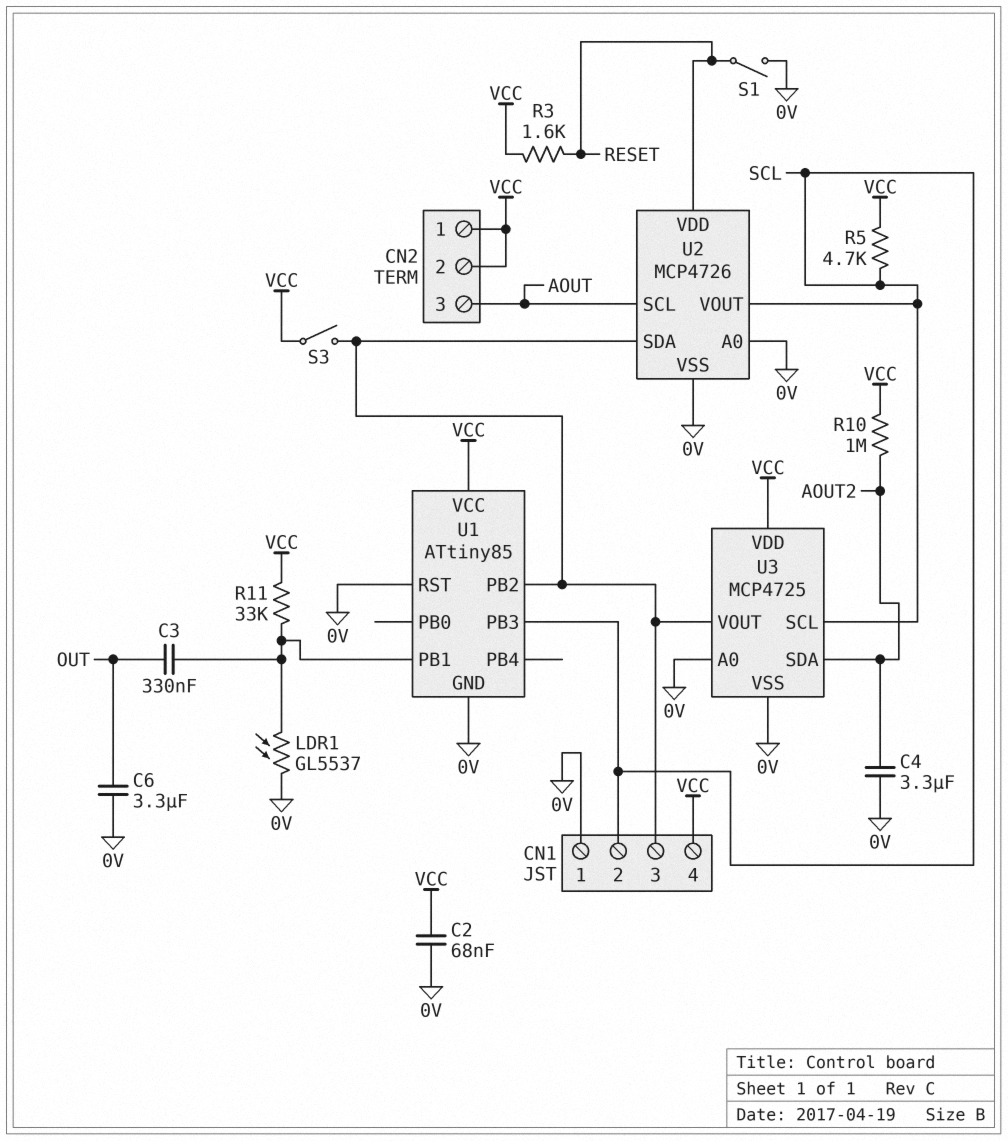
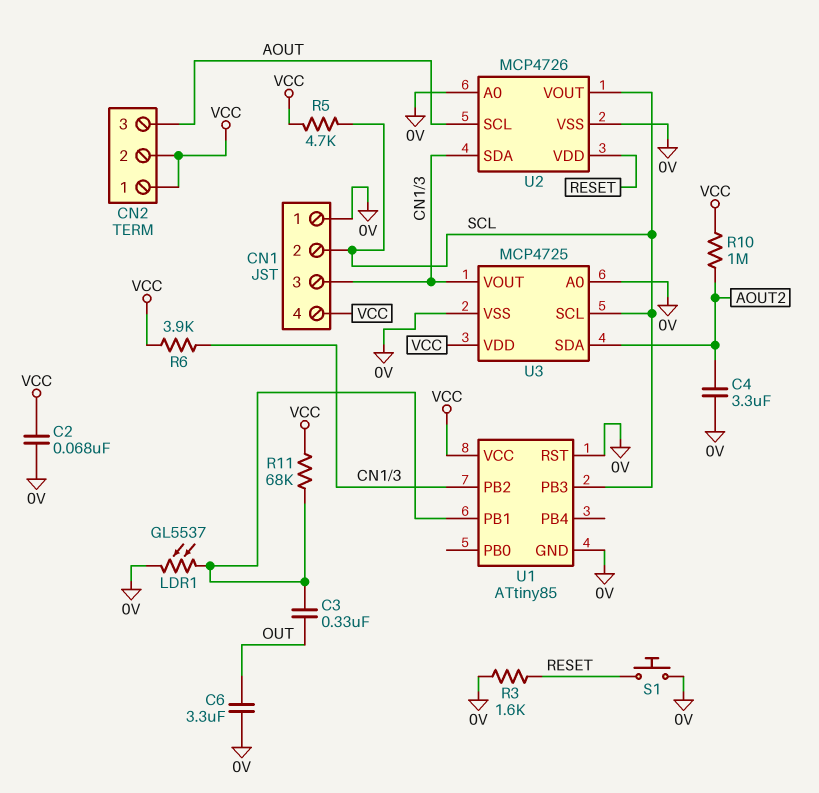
R3: 1.6k (RESET, VCC) -> 1.6k (0V, RESET)
R6: none -> 3.9k (CN1/3, VCC)
R11: 33k (U1/PB1, VCC) -> 68k (U1/PB1, VCC)
S1: switch (0V, RESET) -> button (0V, RESET)
S3: switch (CN1/3, VCC) -> none

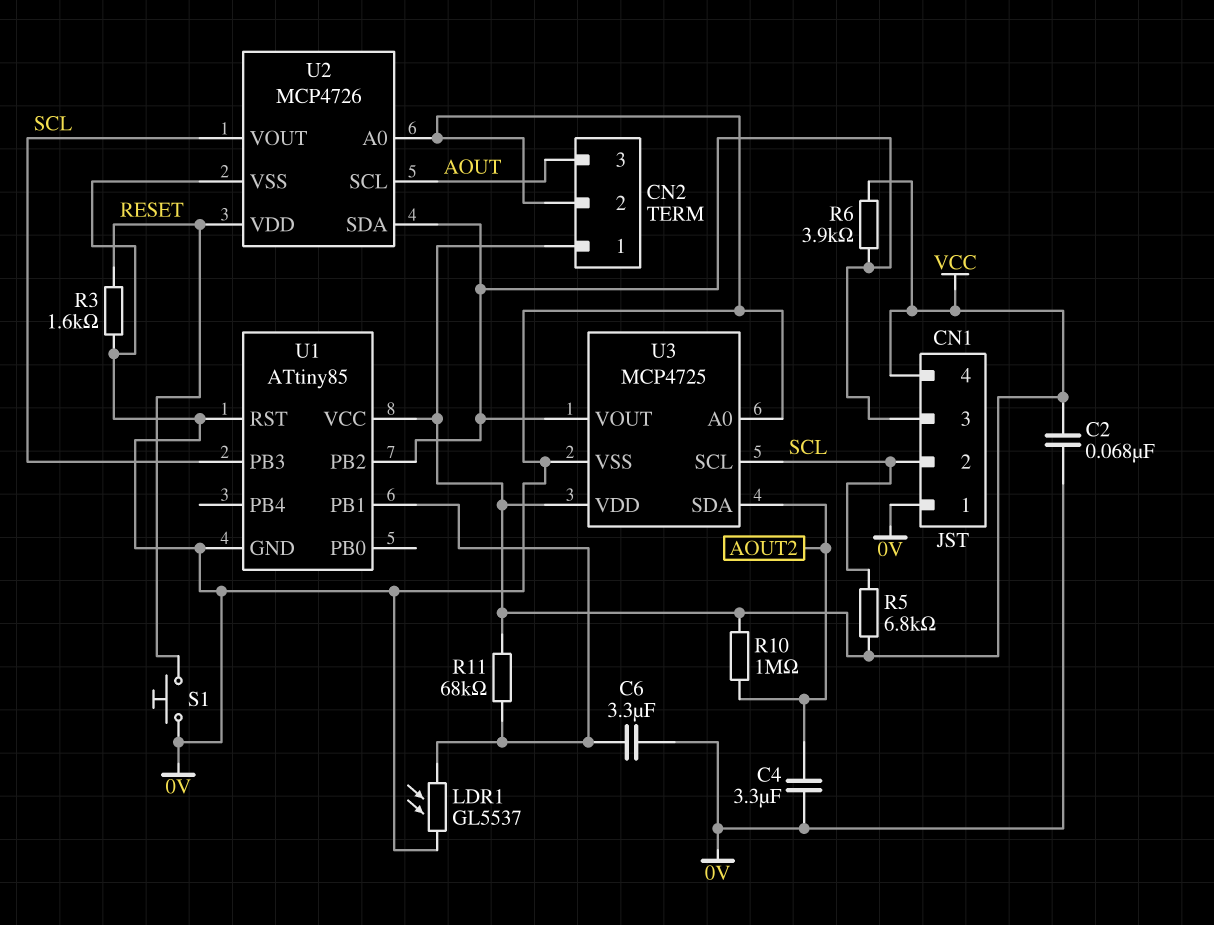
C3: 330nF (OUT, U1/PB1) -> none
C6: 3.3uF (0V, OUT) -> 3.3uF (0V, U1/PB1)
CN2 pin 2: VCC -> 0V
R5: 4.7k (SCL, VCC) -> 6.8k (SCL, VCC)

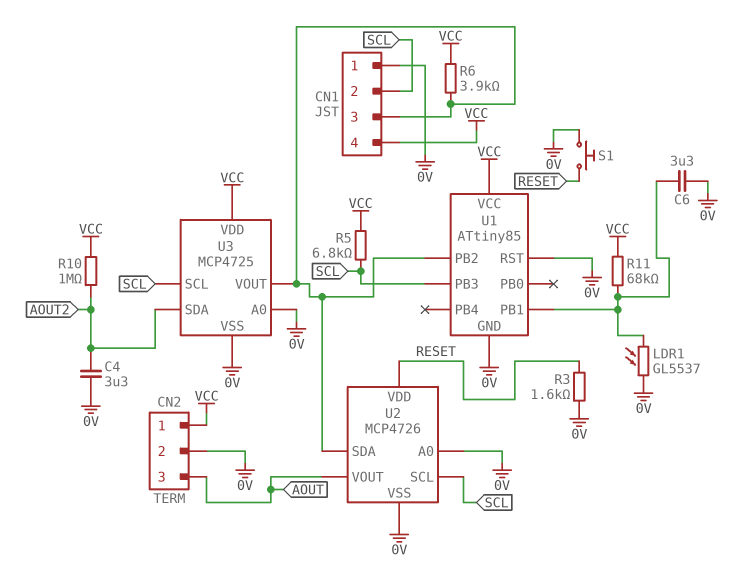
C2: 68nF (0V, VCC) -> none
U2 pin SCL: AOUT -> SCL
U2 pin VOUT: SCL -> AOUT

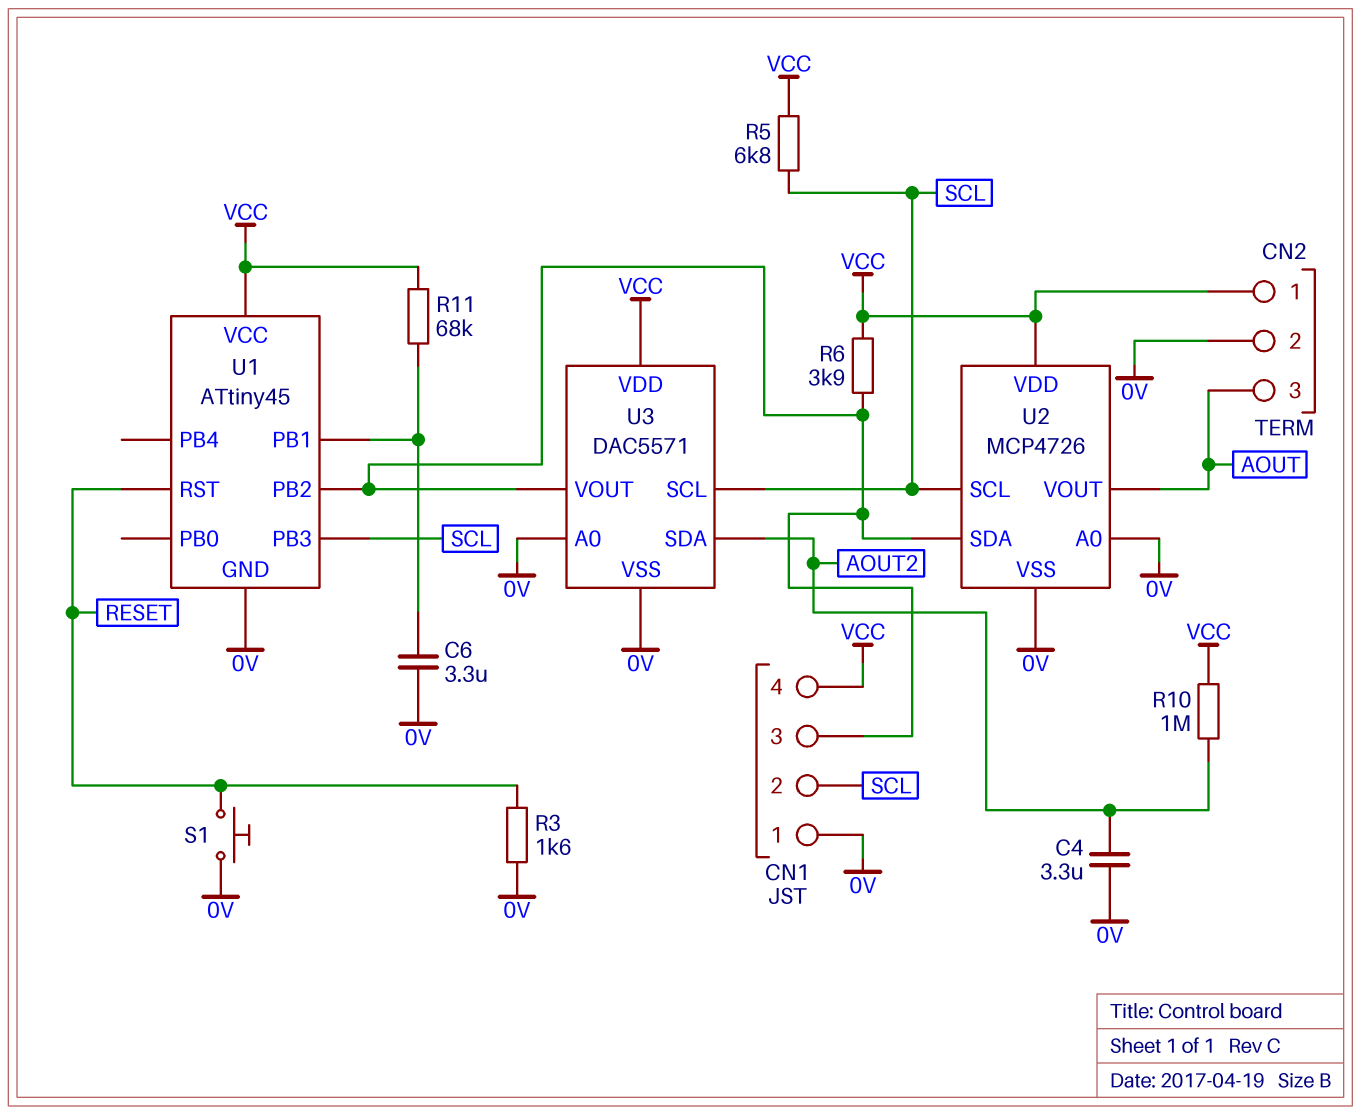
LDR1: GL5537 (0V, U1/PB1) -> none
U1: ATtiny85 -> ATtiny45
U1 pin RST: 0V -> RESET
U2 pin VDD: RESET -> VCC
U3: MCP4725 -> DAC5571

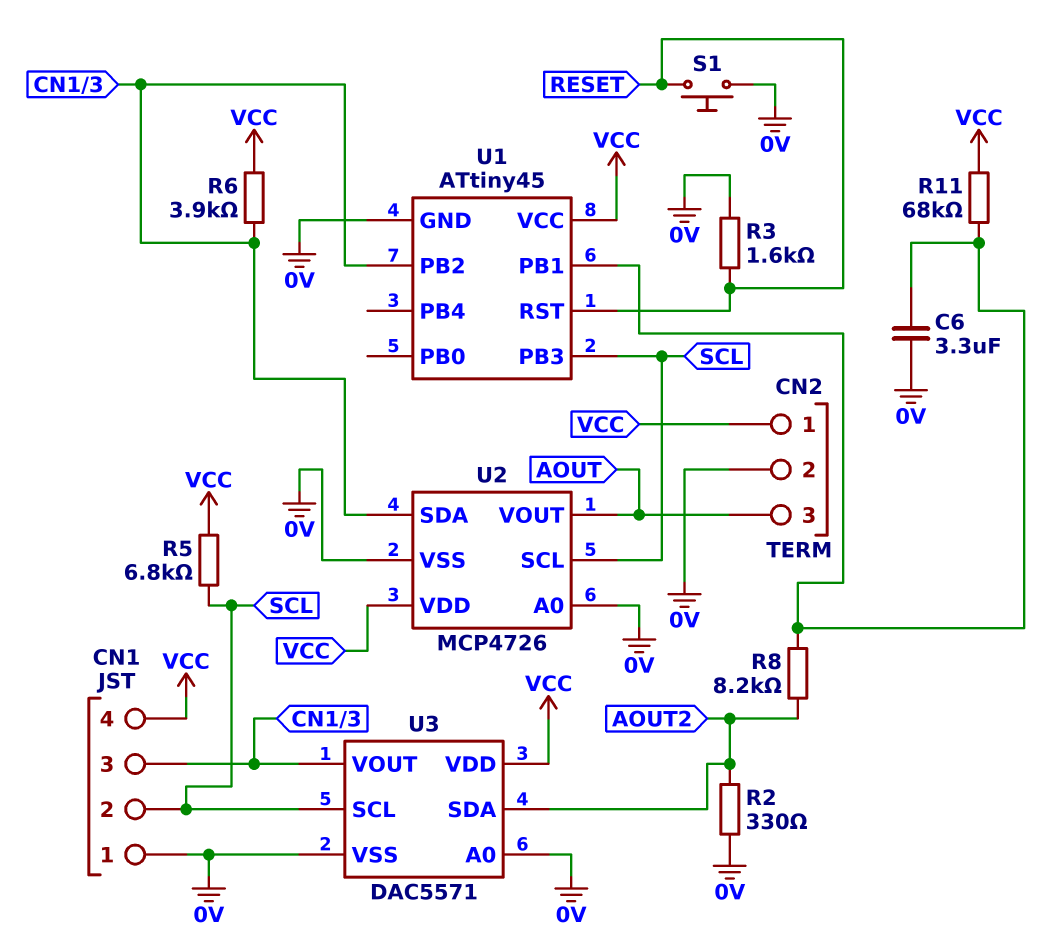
C4: 3.3uF (0V, AOUT2) -> none
R2: none -> 330 (0V, AOUT2)
R8: none -> 8.2k (AOUT2, U1/PB1)
R10: 1M (AOUT2, VCC) -> none

